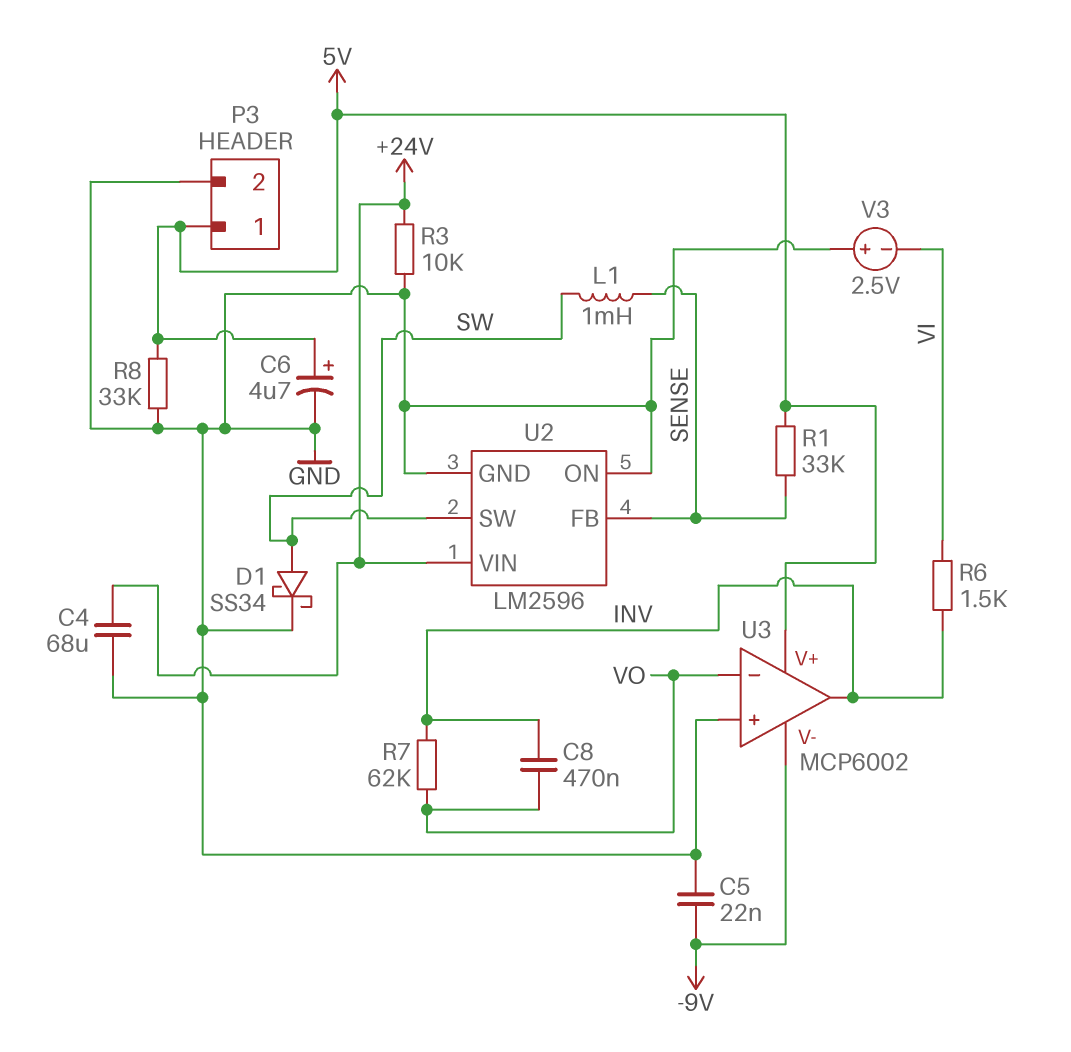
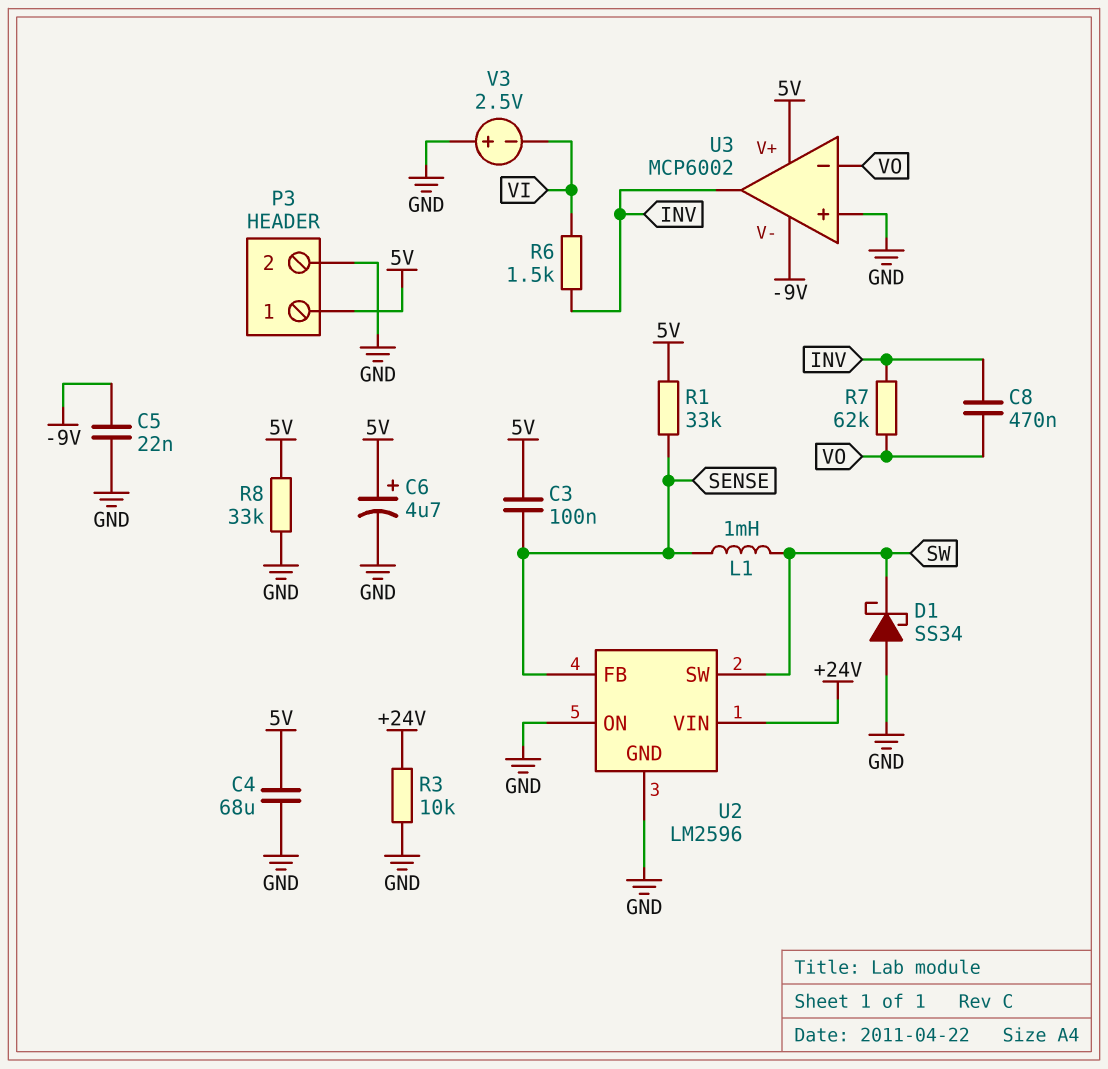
C3: none -> 100nF (5V, SENSE)
C4: 68uF (+24V, GND) -> 68uF (5V, GND)
D1: schottky SS34 (A SW, K GND) -> schottky SS34 (A GND, K SW)

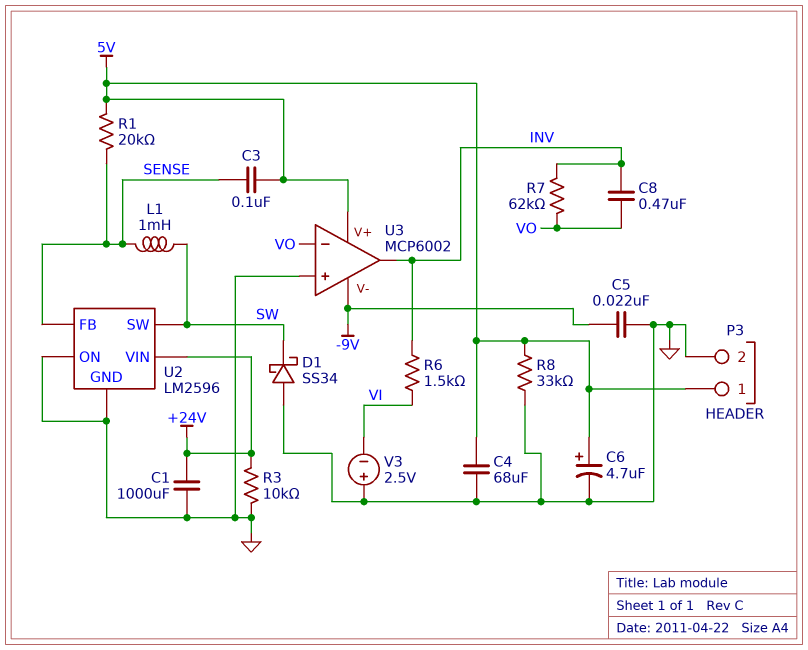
C1: none -> 1000uF (+24V, GND)
R1: 33k (5V, SENSE) -> 20k (5V, SENSE)

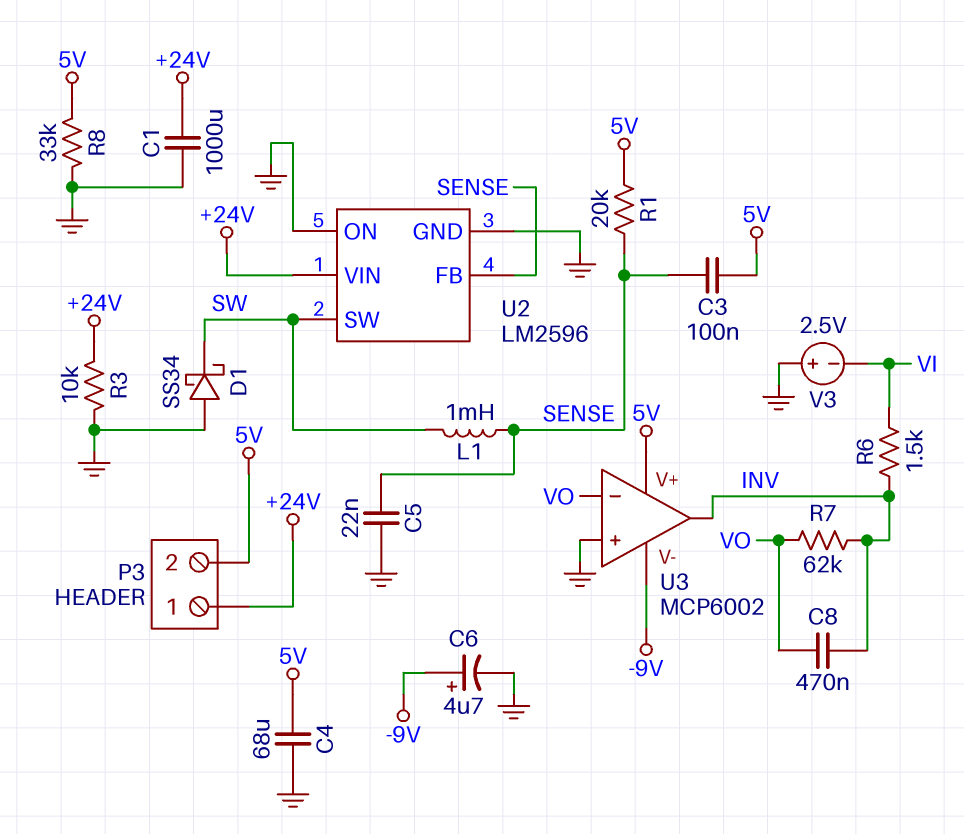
C5: 22nF (-9V, GND) -> 22nF (GND, SENSE)
C6: 4.7uF (plus 5V, minus GND) -> 4.7uF (plus -9V, minus GND)
P3 pin 1: 5V -> +24V
P3 pin 2: GND -> 5V

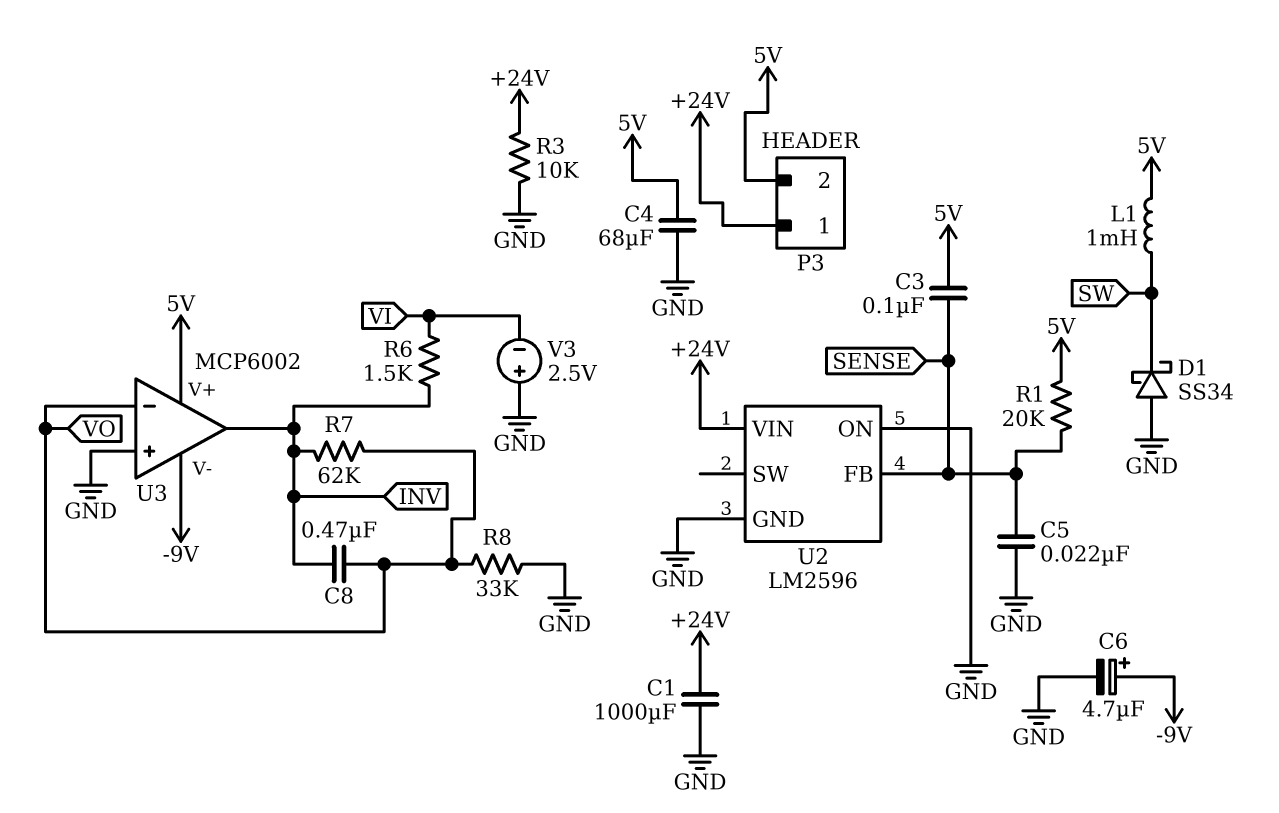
L1: 1mH (SENSE, SW) -> 1mH (5V, SW)
R8: 33k (5V, GND) -> 33k (GND, VO)
U2 pin SW: SW -> none

